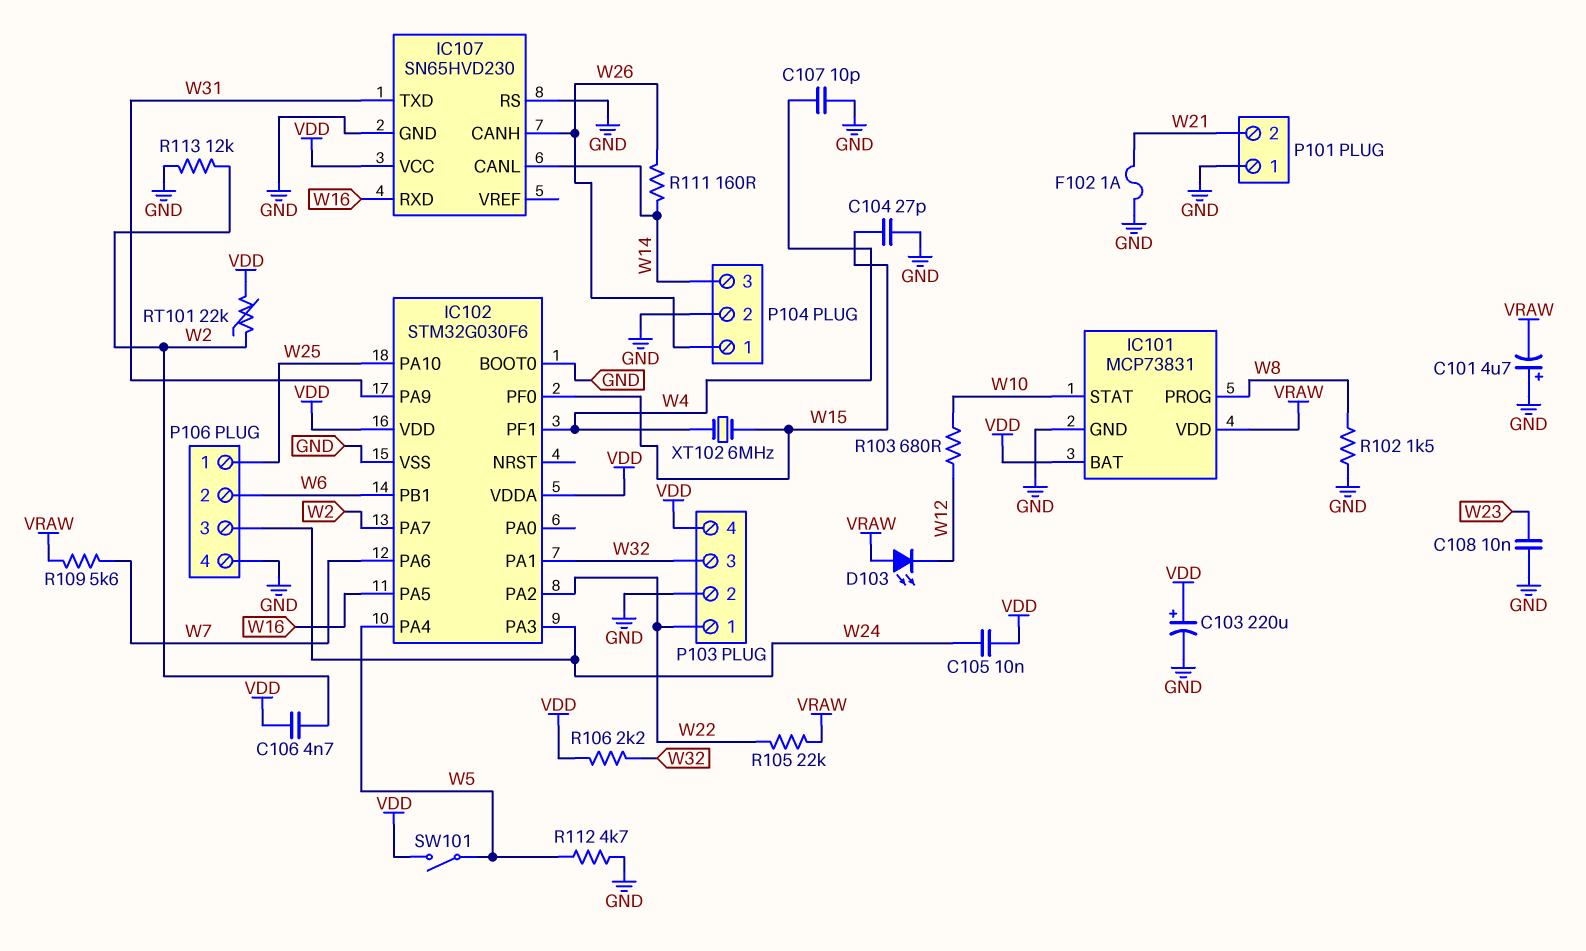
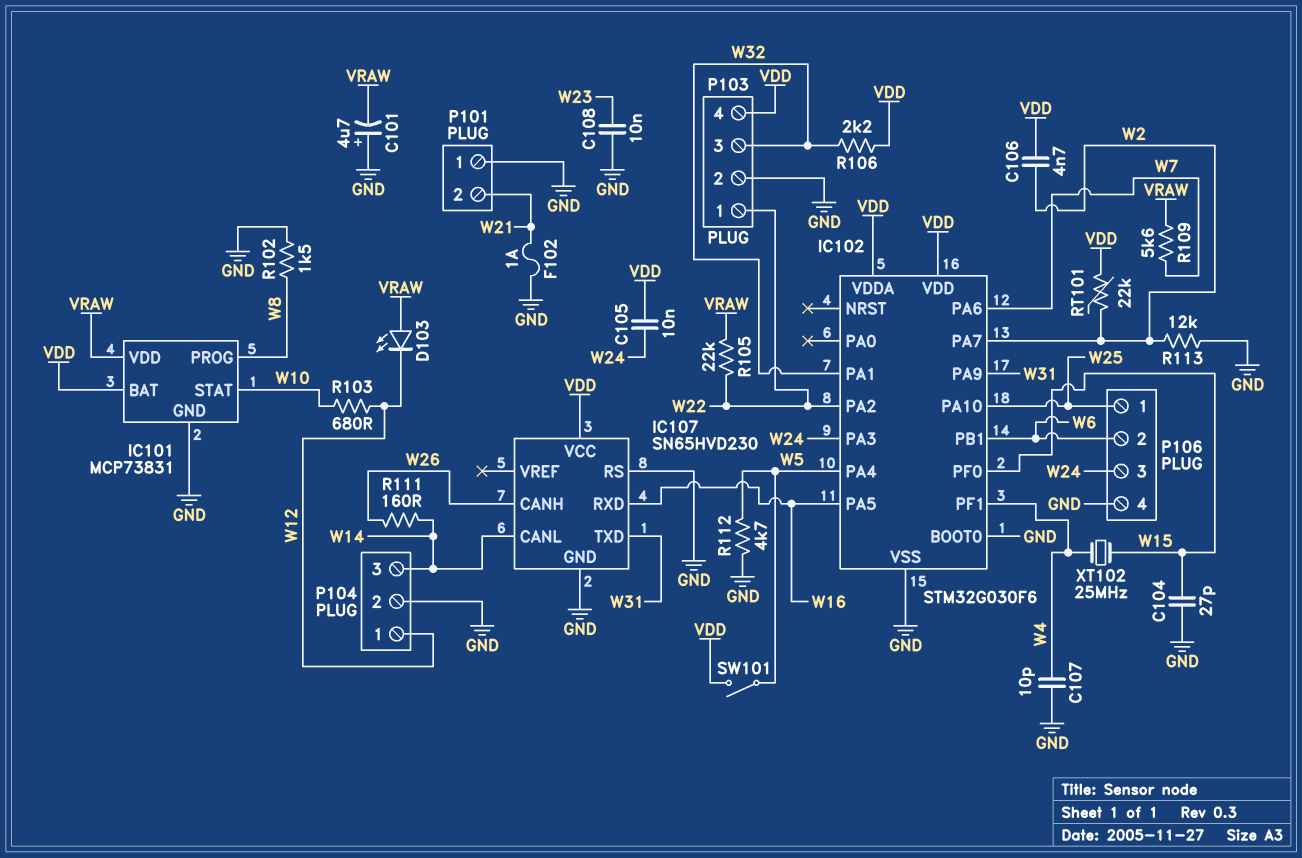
C103: 220uF (plus VDD, minus GND) -> none
P104 pin 1: W26 -> W12
XT102: 6MHz (W4, W15) -> 25MHz (W4, W15)

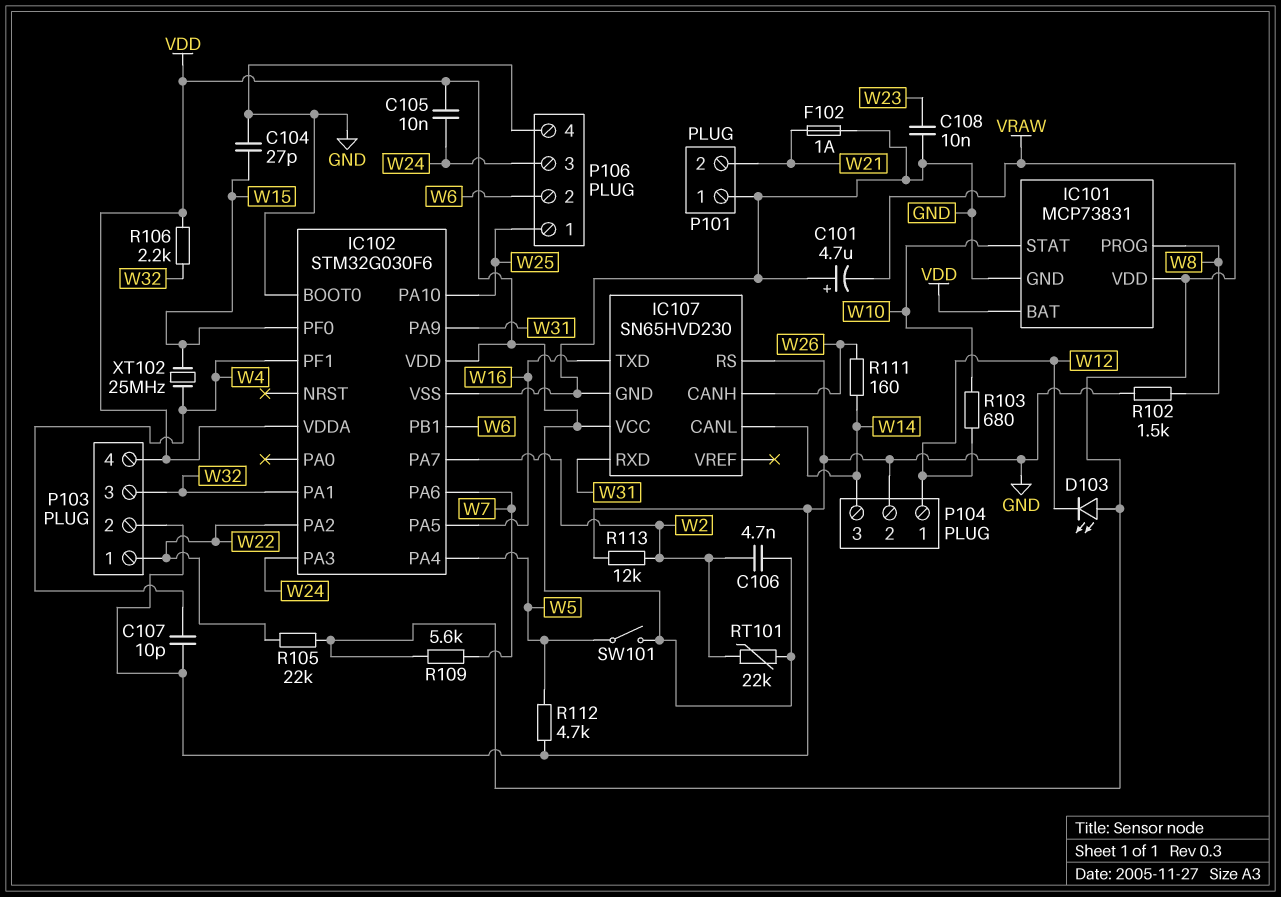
IC107 pin RXD: W16 -> W31
IC107 pin TXD: W31 -> W16

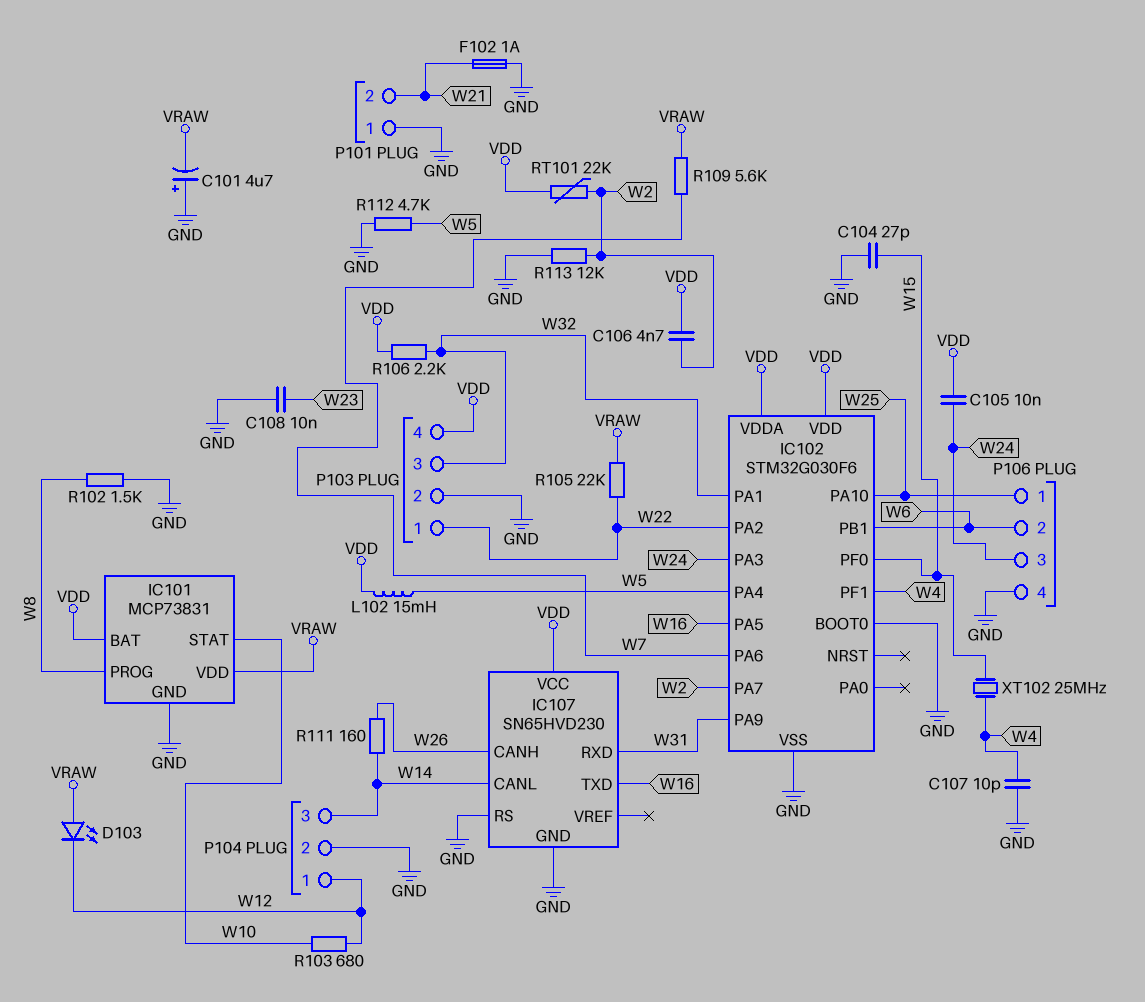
L102: none -> 15mH (VDD, W5)
SW101: switch (VDD, W5) -> none

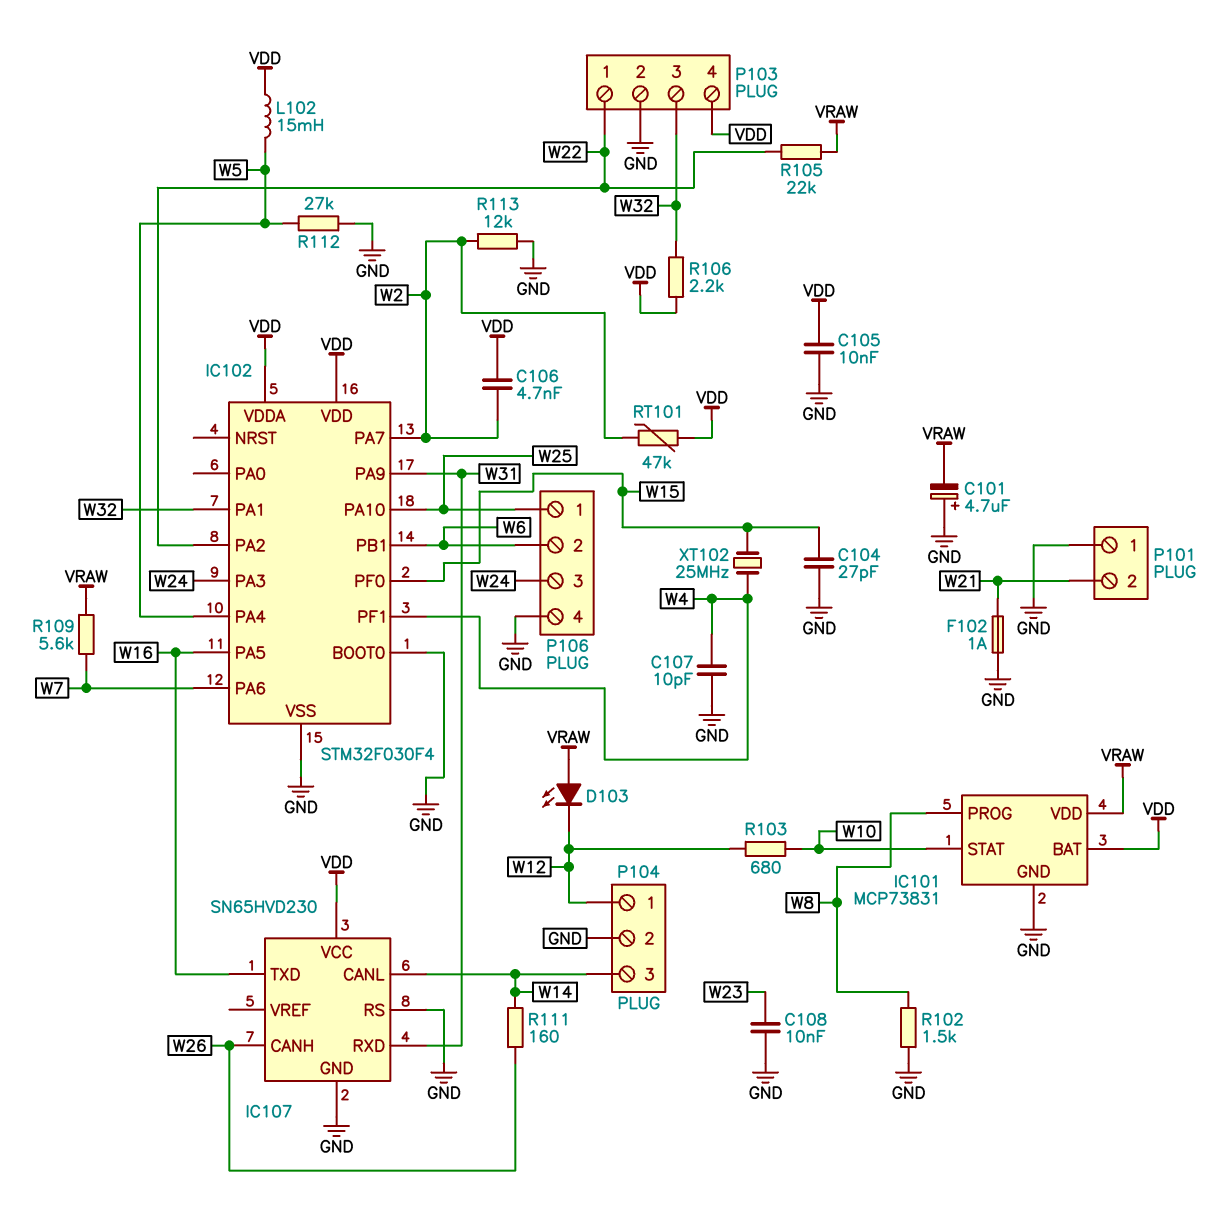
C105: 10nF (VDD, W24) -> 10nF (GND, VDD)
IC102: STM32G030F6 -> STM32F030F4
R112: 4.7k (GND, W5) -> 27k (GND, W5)
RT101: 22k (VDD, W2) -> 47k (VDD, W2)

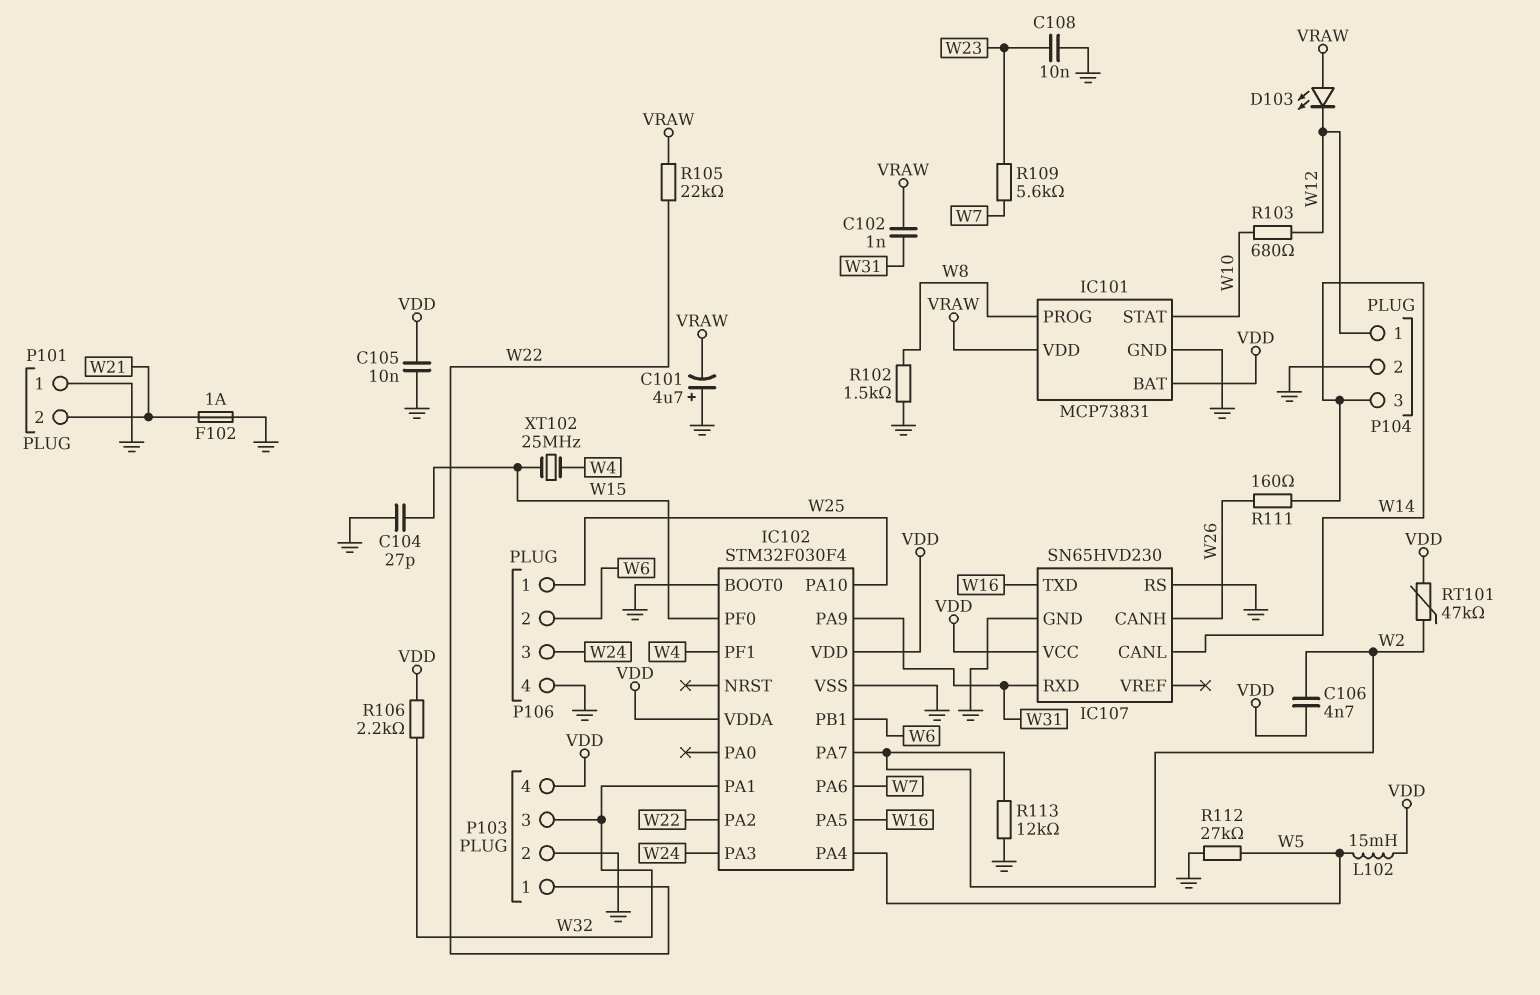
C102: none -> 1nF (VRAW, W31)
C107: 10pF (GND, W4) -> none
R109: 5.6k (VRAW, W7) -> 5.6k (W7, W23)

